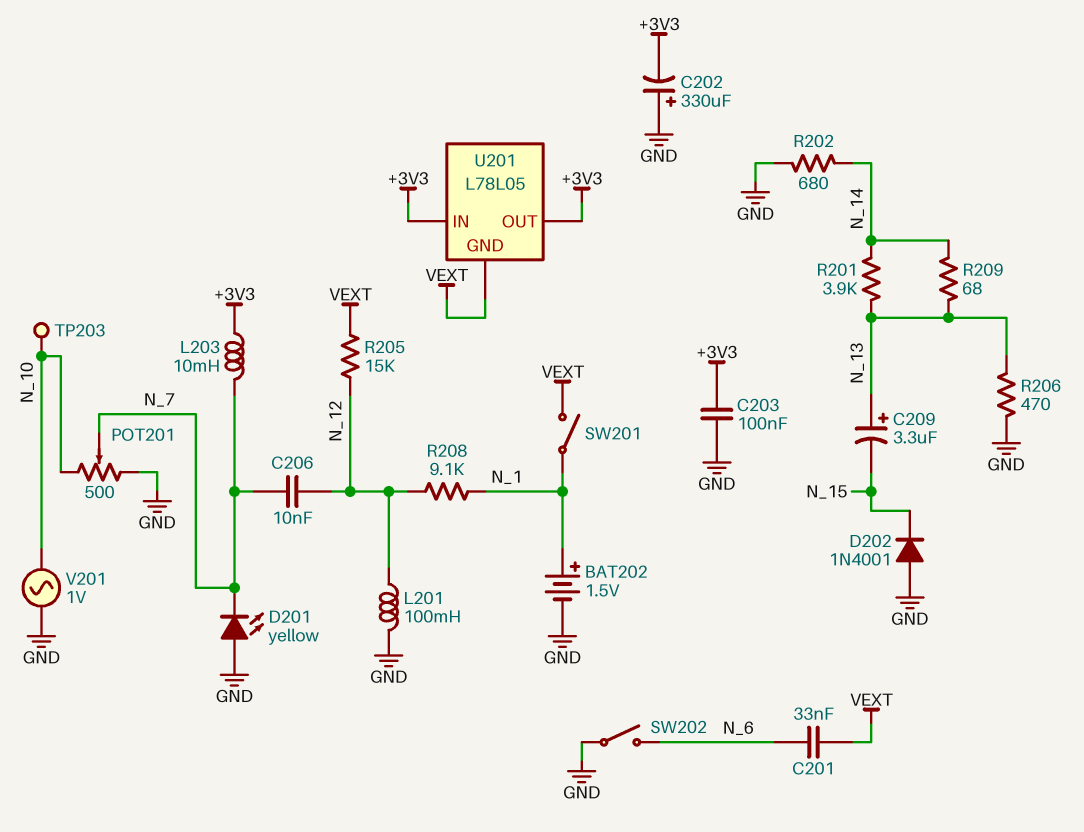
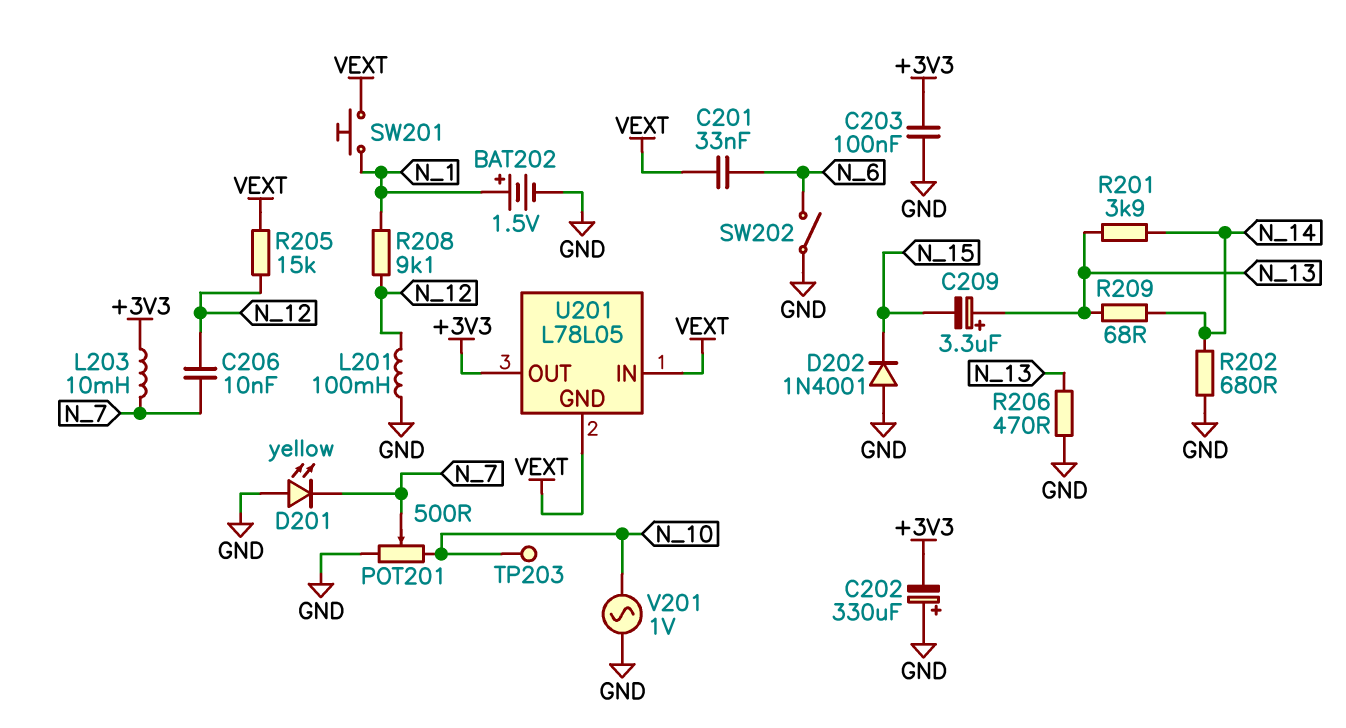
SW201: switch (N_1, VEXT) -> button (N_1, VEXT)
U201 pin IN: +3V3 -> VEXT

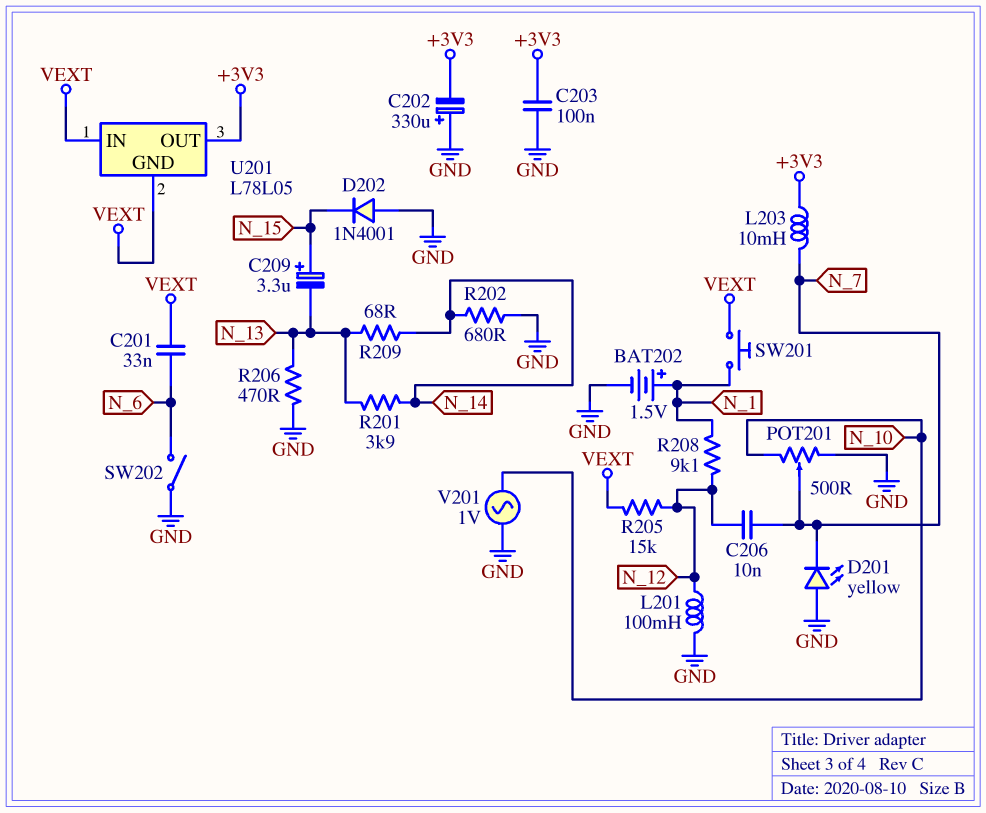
C209: 3.3uF (plus N_13, minus N_15) -> 3.3uF (plus N_15, minus N_13)
TP203: test point (N_10) -> none

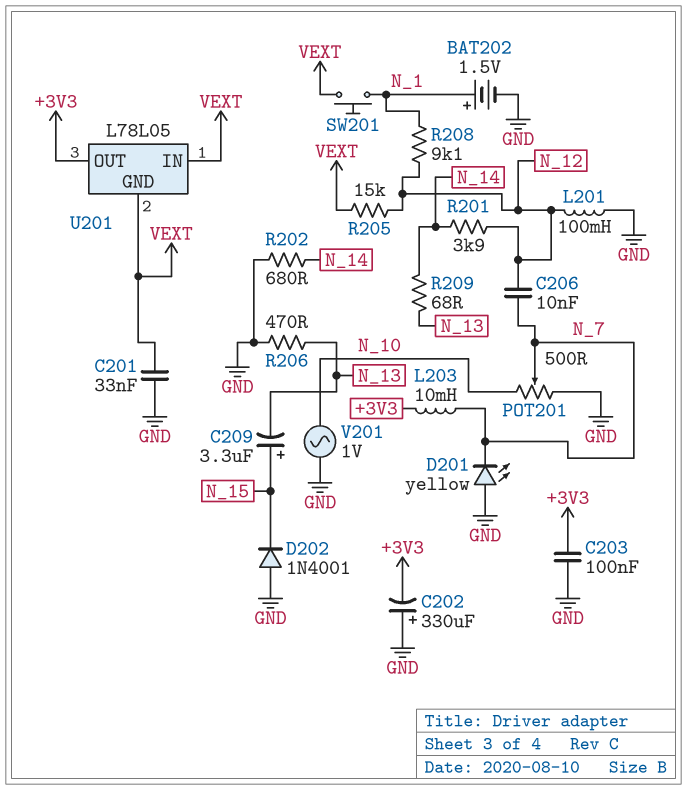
C201: 33nF (N_6, VEXT) -> 33nF (GND, VEXT)
R201: 3.9k (N_13, N_14) -> 3.9k (N_12, N_14)
SW202: switch (GND, N_6) -> none

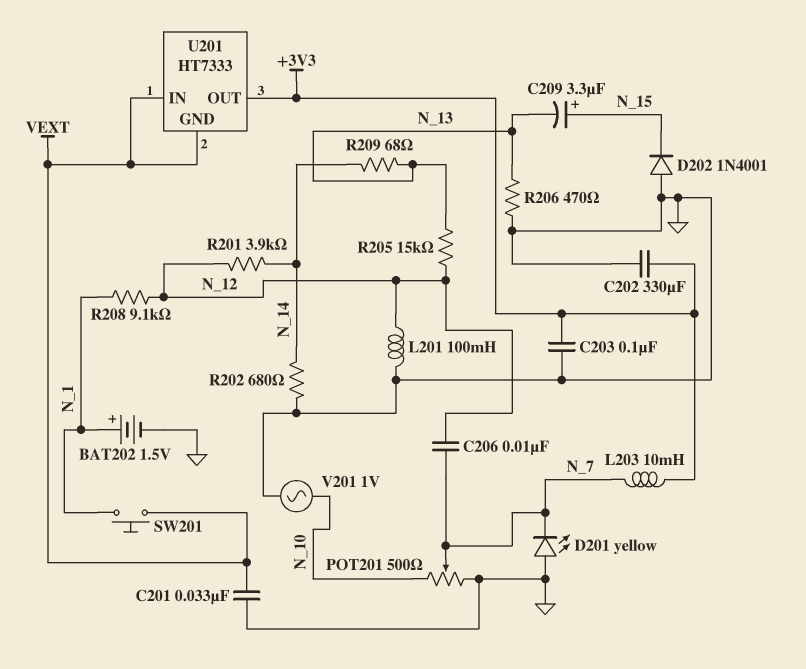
C202: 330uF (plus GND, minus +3V3) -> 330uF (+3V3, GND)
R205: 15k (N_12, VEXT) -> 15k (N_12, N_13)
U201: L78L05 -> HT7333

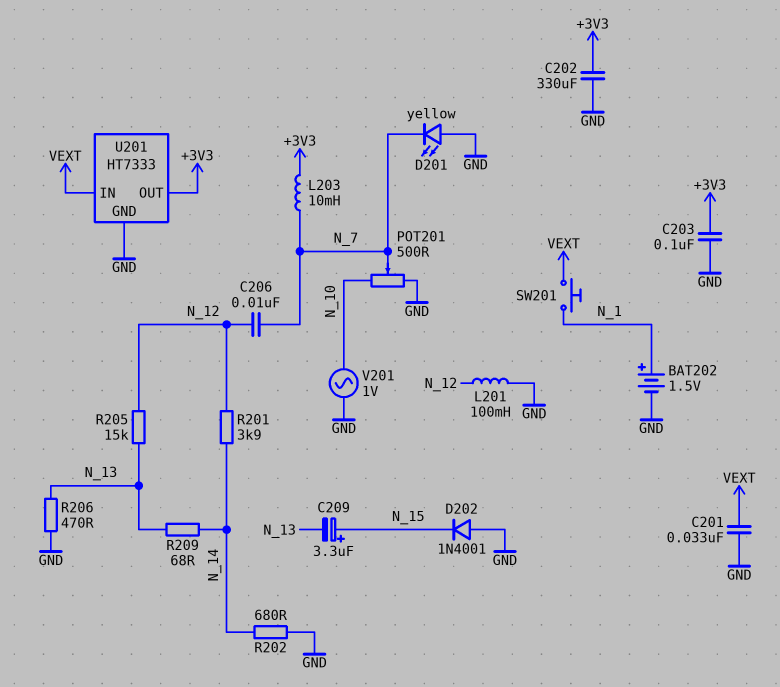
R208: 9.1k (N_1, N_12) -> none
U201 pin GND: VEXT -> GND

